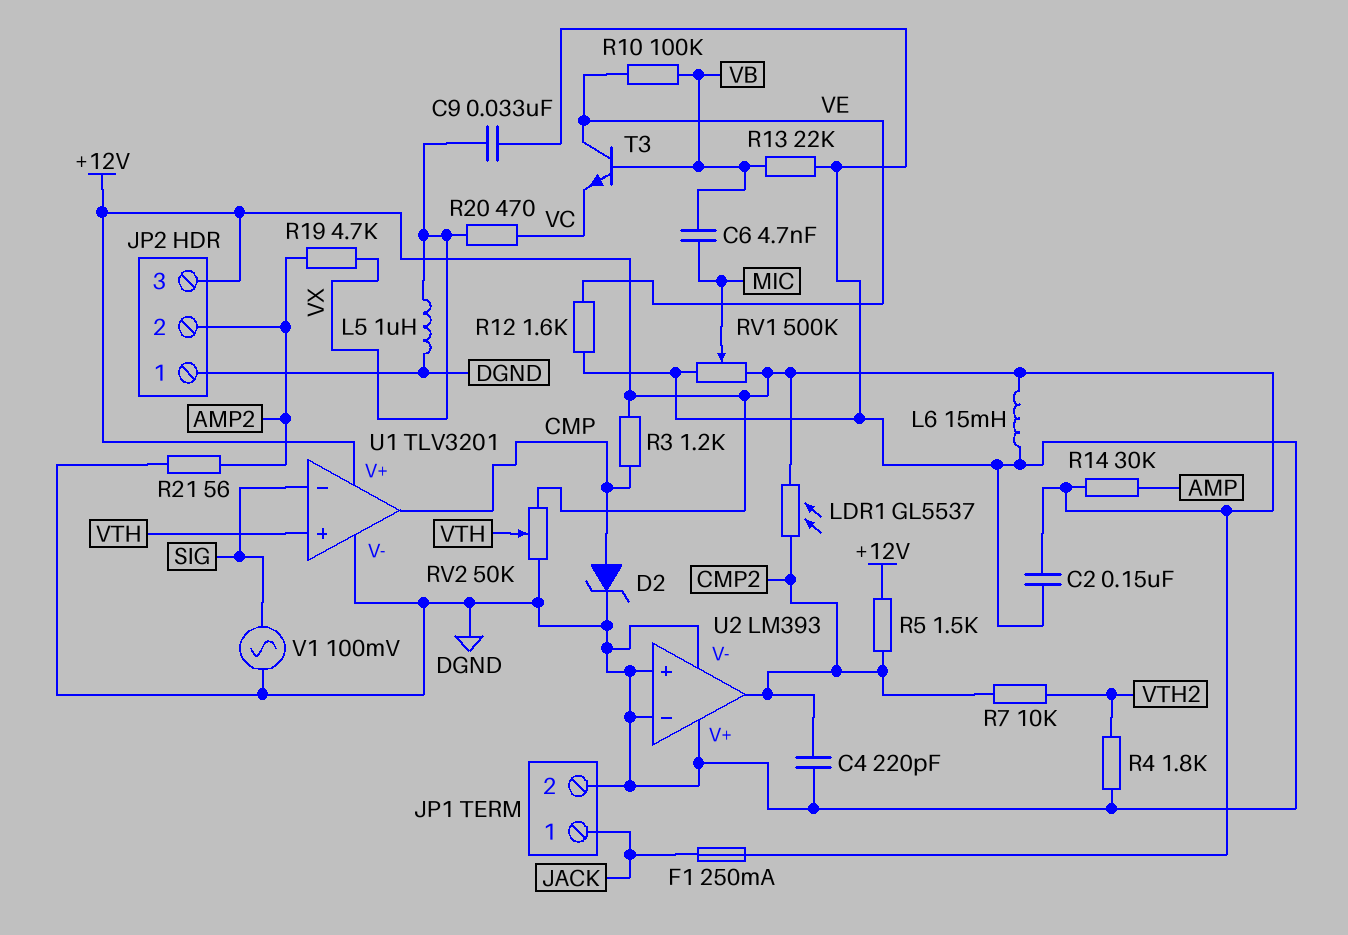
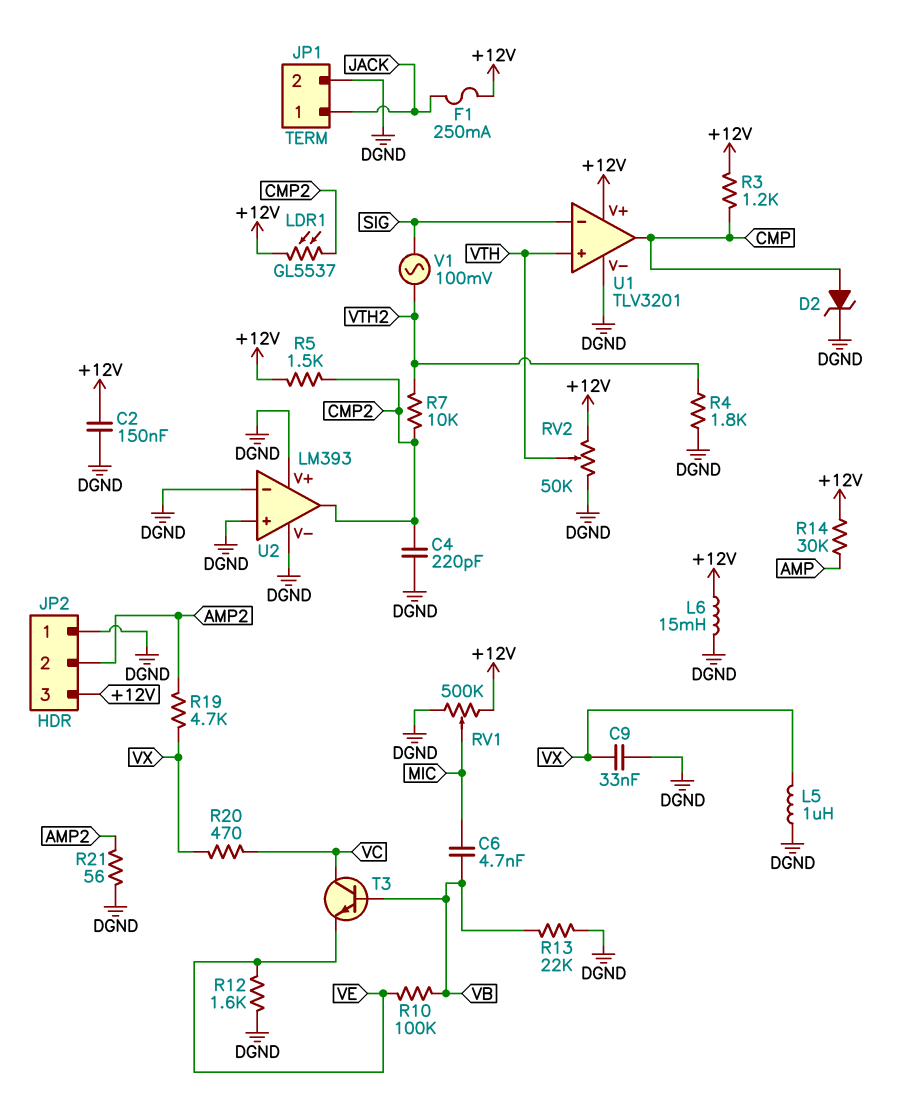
T3: NPN (B VB, C VE, E VC) -> NPN (B VB, C VC, E VE)
V1: AC 100mV (DGND, SIG) -> AC 100mV (SIG, VTH2)

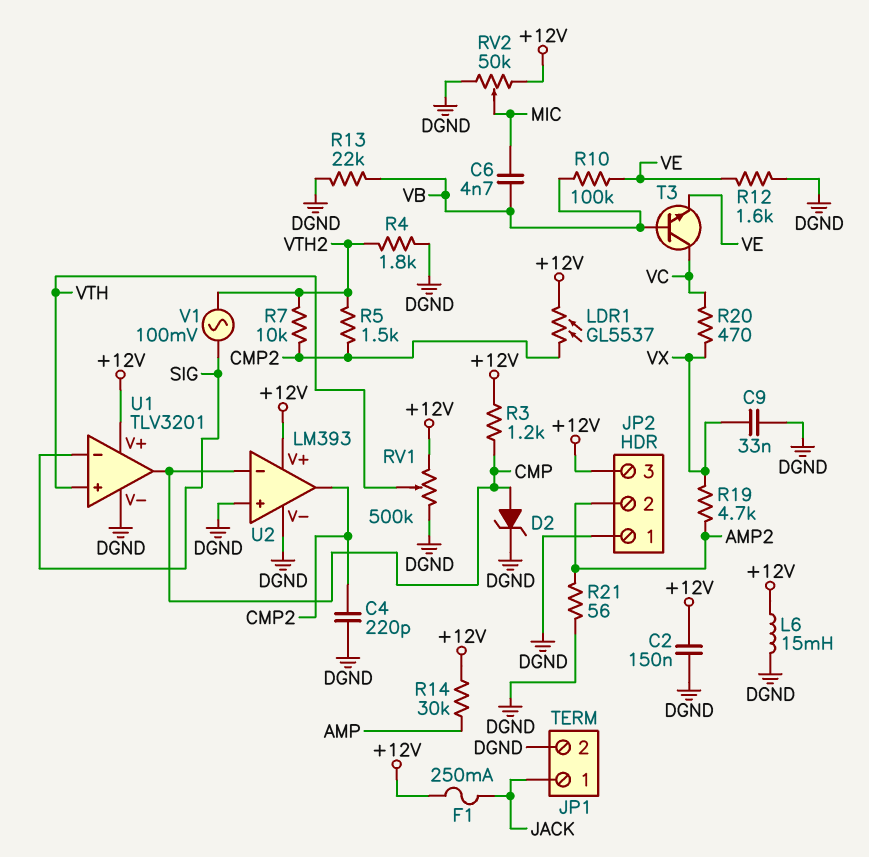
L5: 1uH (DGND, VX) -> none
R5: 1.5k (+12V, CMP2) -> 1.5k (CMP2, VTH2)
RV1: 500k (+12V, DGND, wiper MIC) -> 500k (+12V, DGND, wiper VTH)
RV2: 50k (+12V, DGND, wiper VTH) -> 50k (+12V, DGND, wiper MIC)
U2 pin V+: DGND -> +12V
U2 pin in-: DGND -> CMP

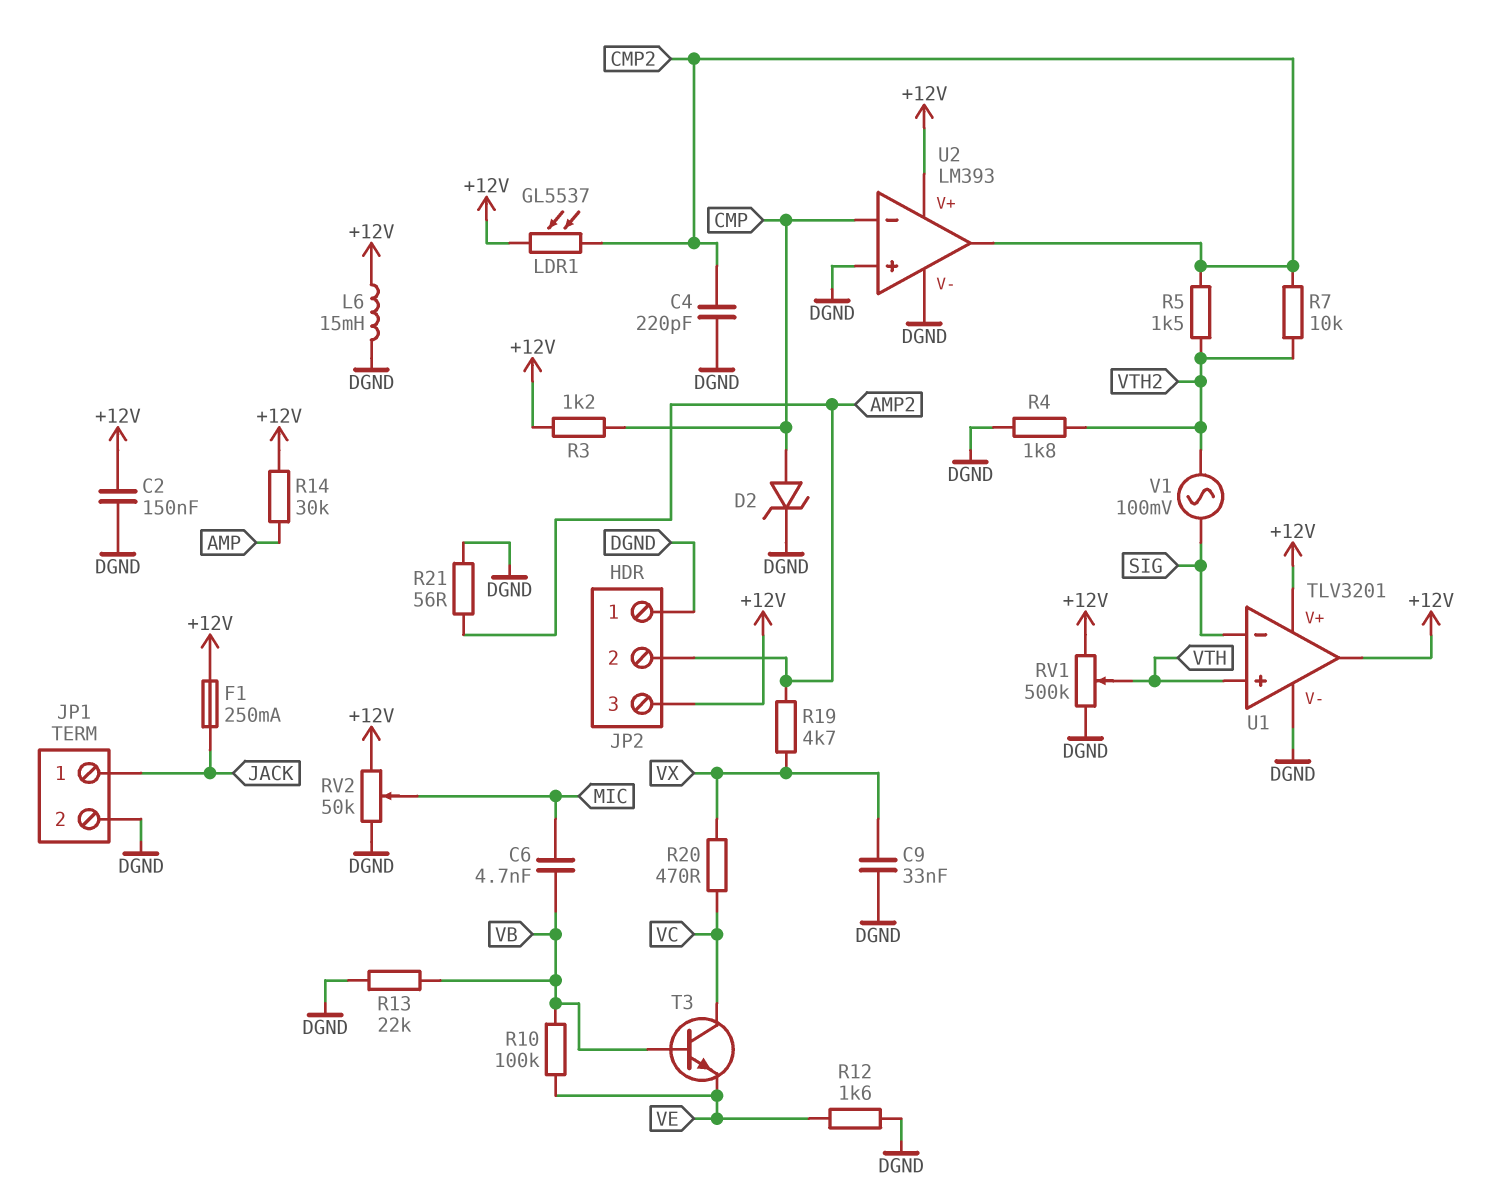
U1 pin out: CMP -> +12V

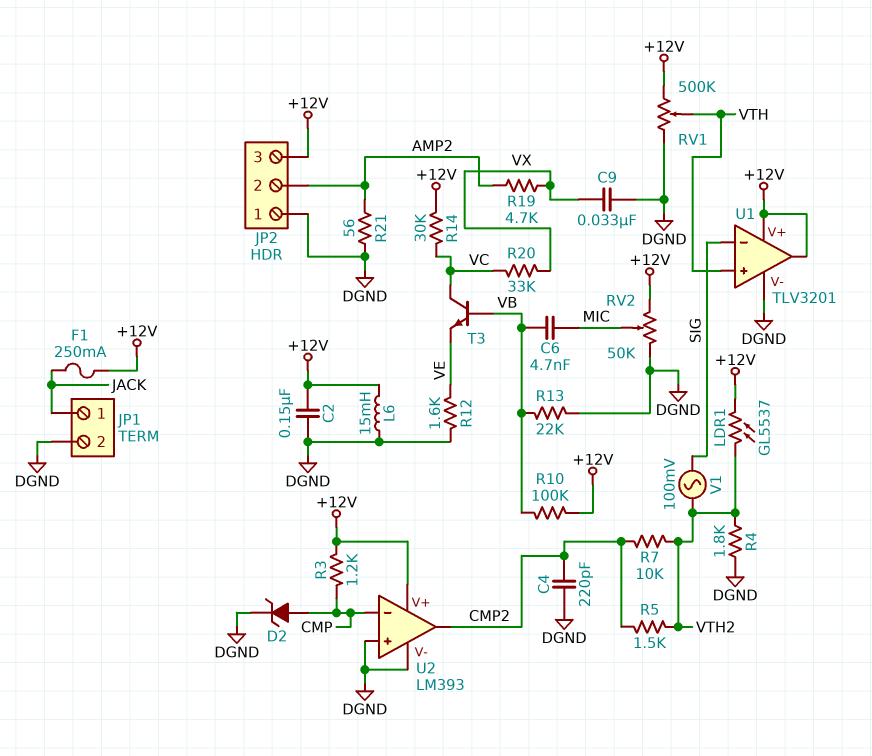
LDR1: GL5537 (+12V, CMP2) -> GL5537 (+12V, VTH2)
R10: 100k (VB, VE) -> 100k (+12V, VB)
R14: 30k (+12V, AMP) -> 30k (+12V, VC)
R20: 470 (VC, VX) -> 33k (VC, VX)

